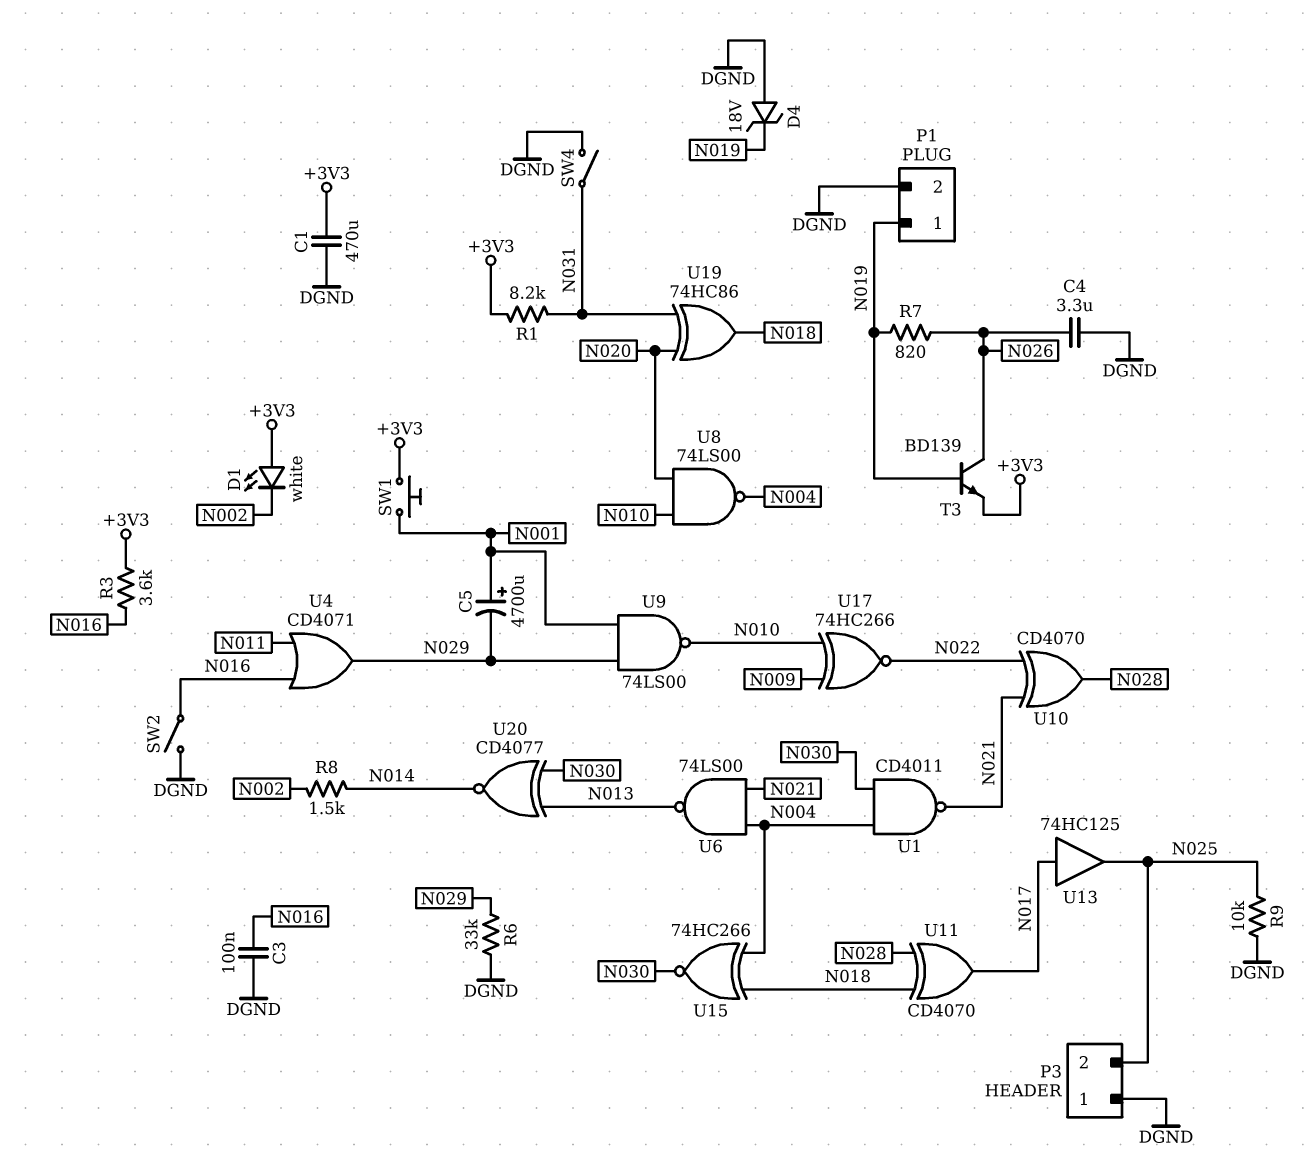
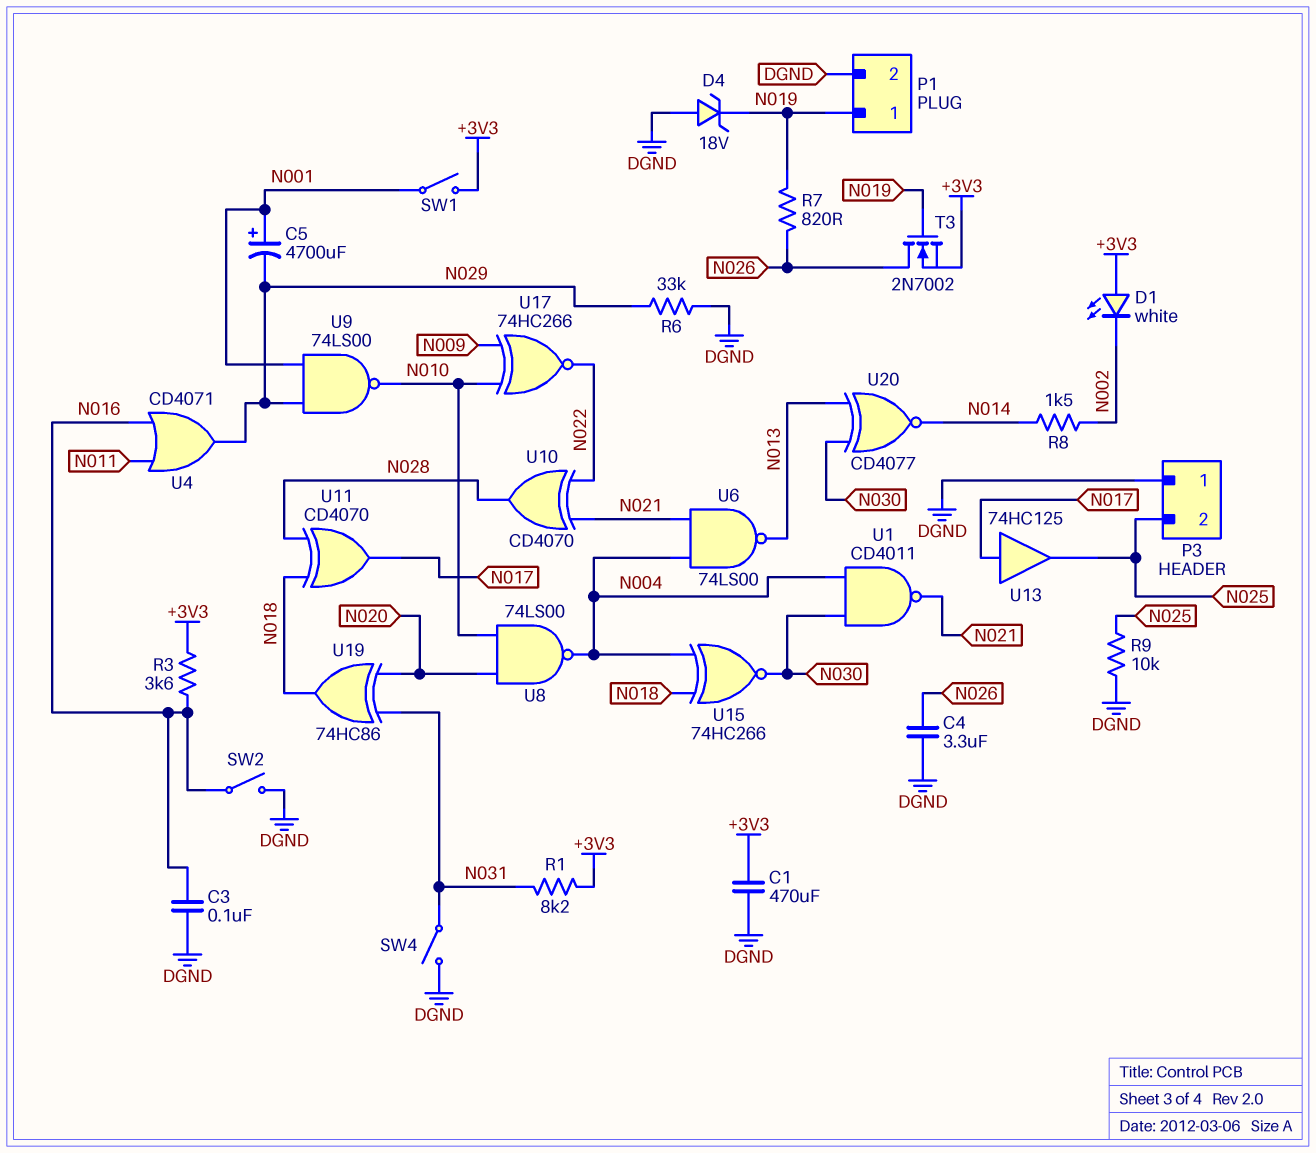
SW1: button (+3V3, N001) -> switch (+3V3, N001)
T3: NPN BD139 (B N019, C N026, E +3V3) -> NMOS 2N7002 (G N019, D N026, S +3V3)

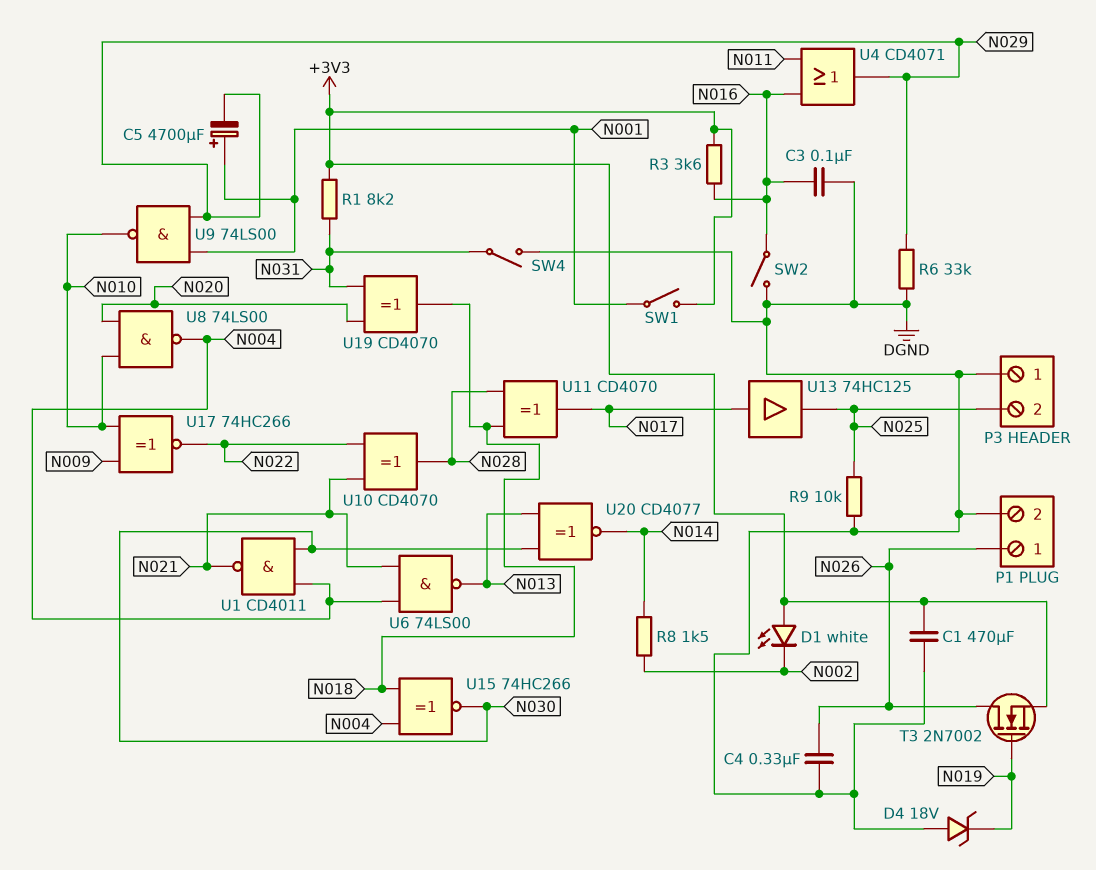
C4: 3.3uF (DGND, N026) -> 330nF (DGND, N026)
P1 pin 1: N019 -> N026
R7: 820 (N019, N026) -> none
U19: XOR 74HC86 (in N020, in N031, out N018) -> XOR CD4070 (in N020, in N031, out N018)

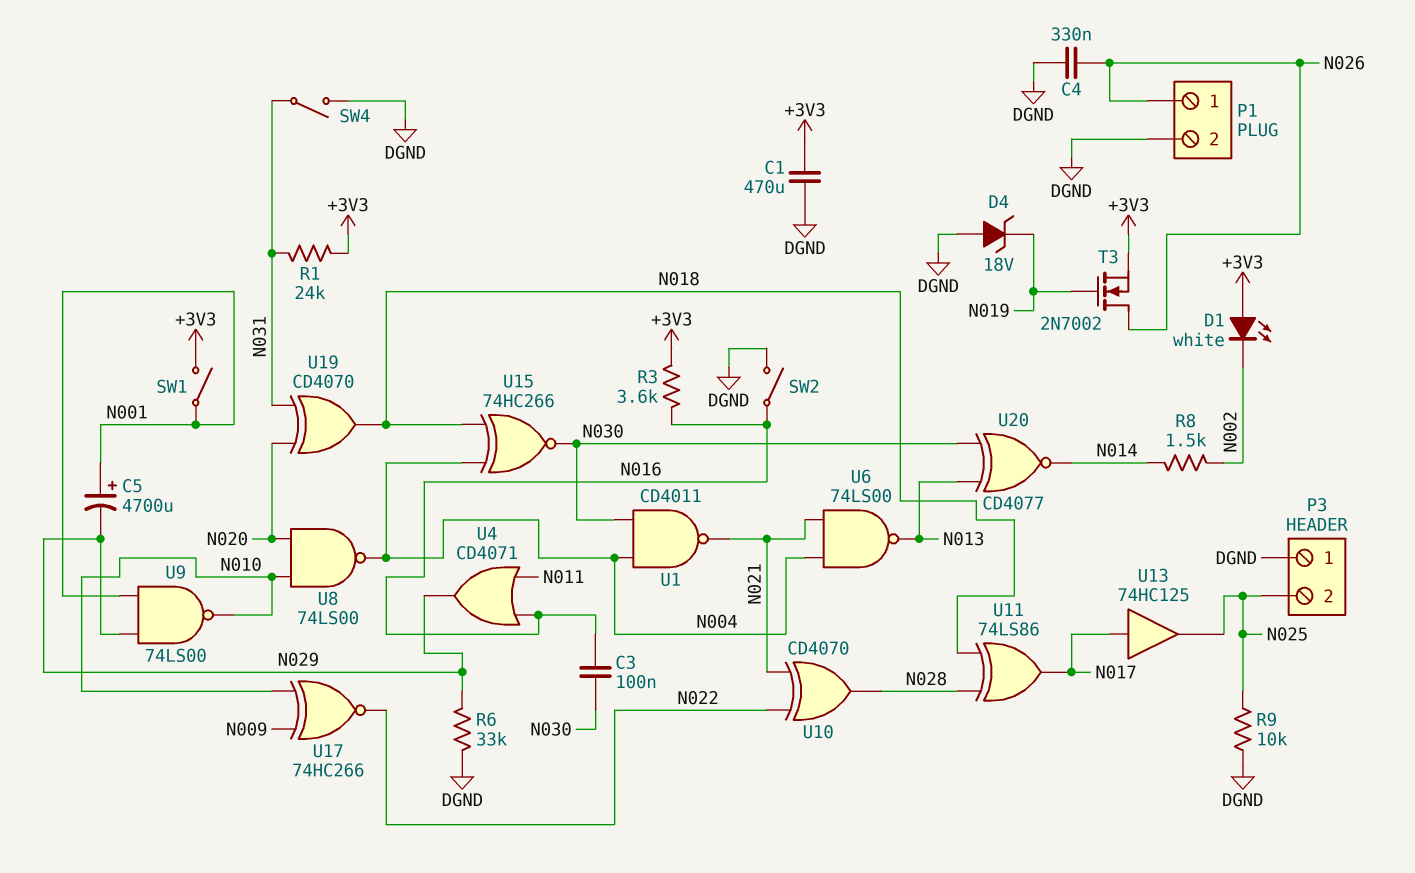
C3: 100nF (DGND, N016) -> 100nF (N016, N030)
R1: 8.2k (+3V3, N031) -> 24k (+3V3, N031)
U11: XOR CD4070 (in N018, in N028, out N017) -> XOR 74LS86 (in N018, in N028, out N017)

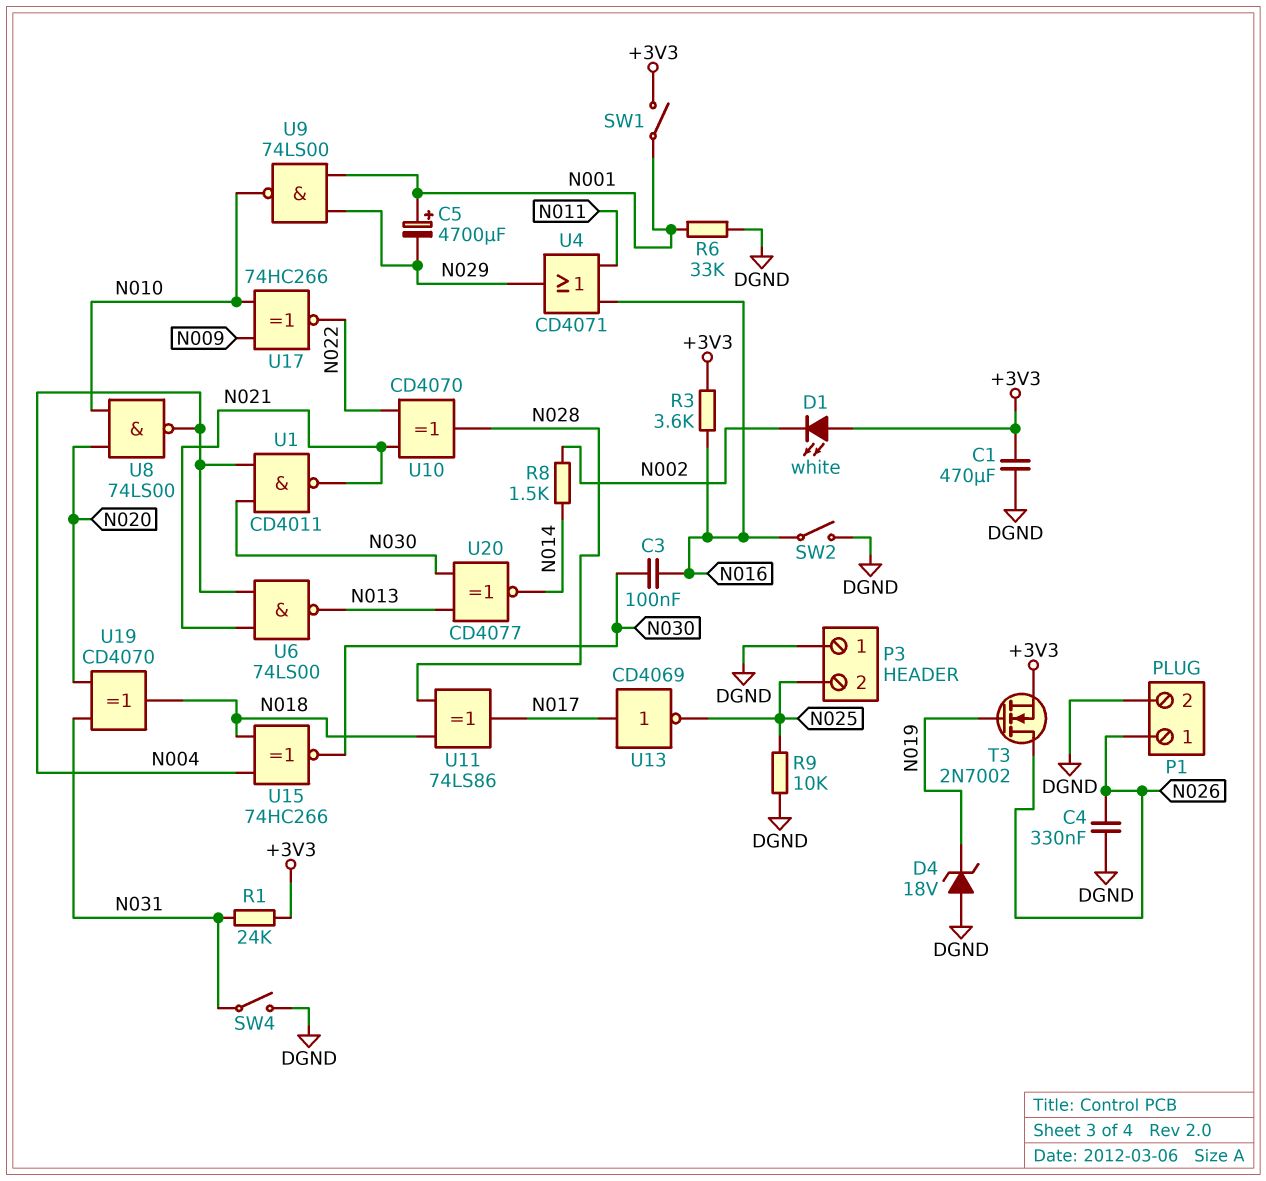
R6: 33k (DGND, N029) -> 33k (DGND, N001)
U13: buffer 74HC125 (in N017, out N025) -> NOT CD4069 (in N017, out N025)

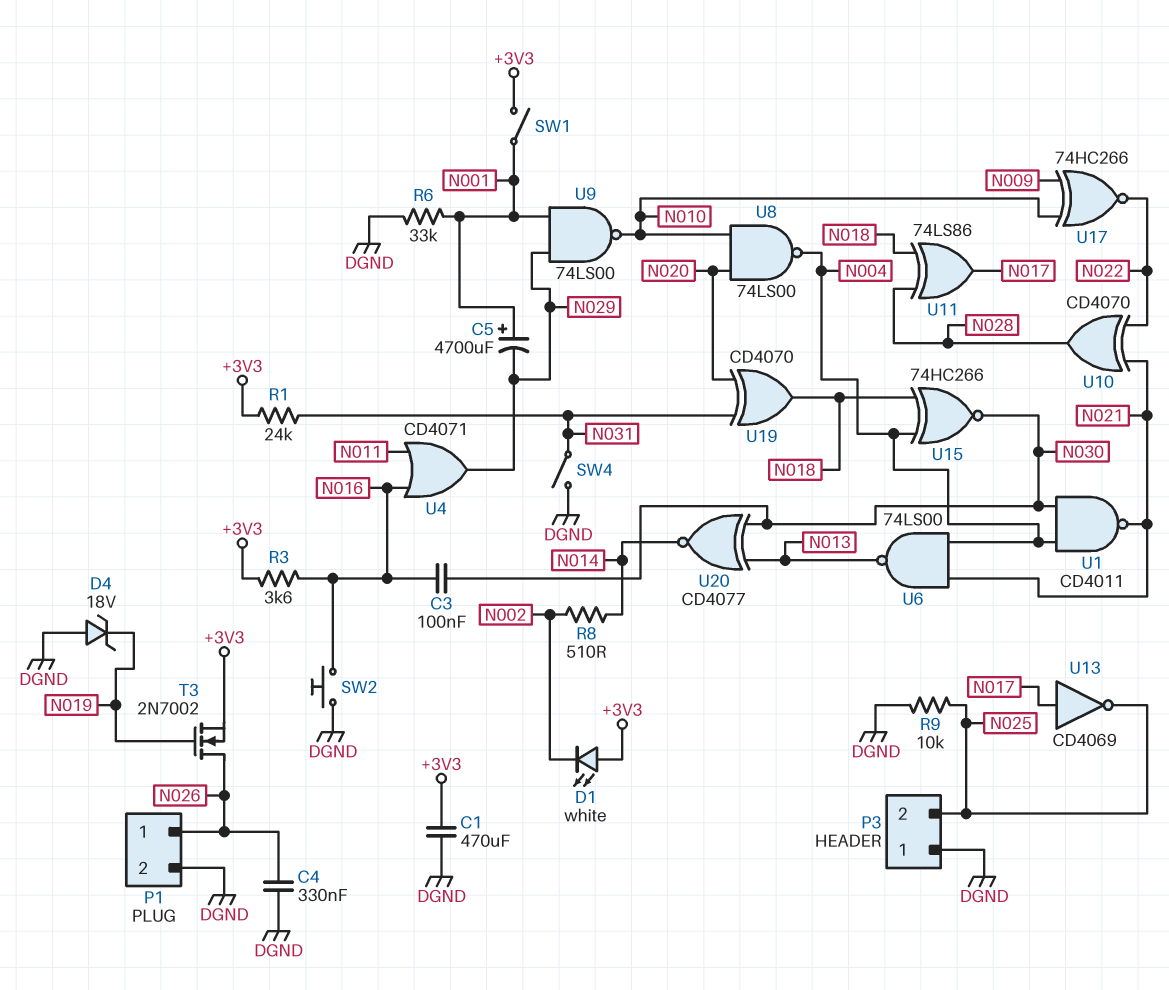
R8: 1.5k (N002, N014) -> 510 (N002, N014)
SW2: switch (DGND, N016) -> button (DGND, N016)

